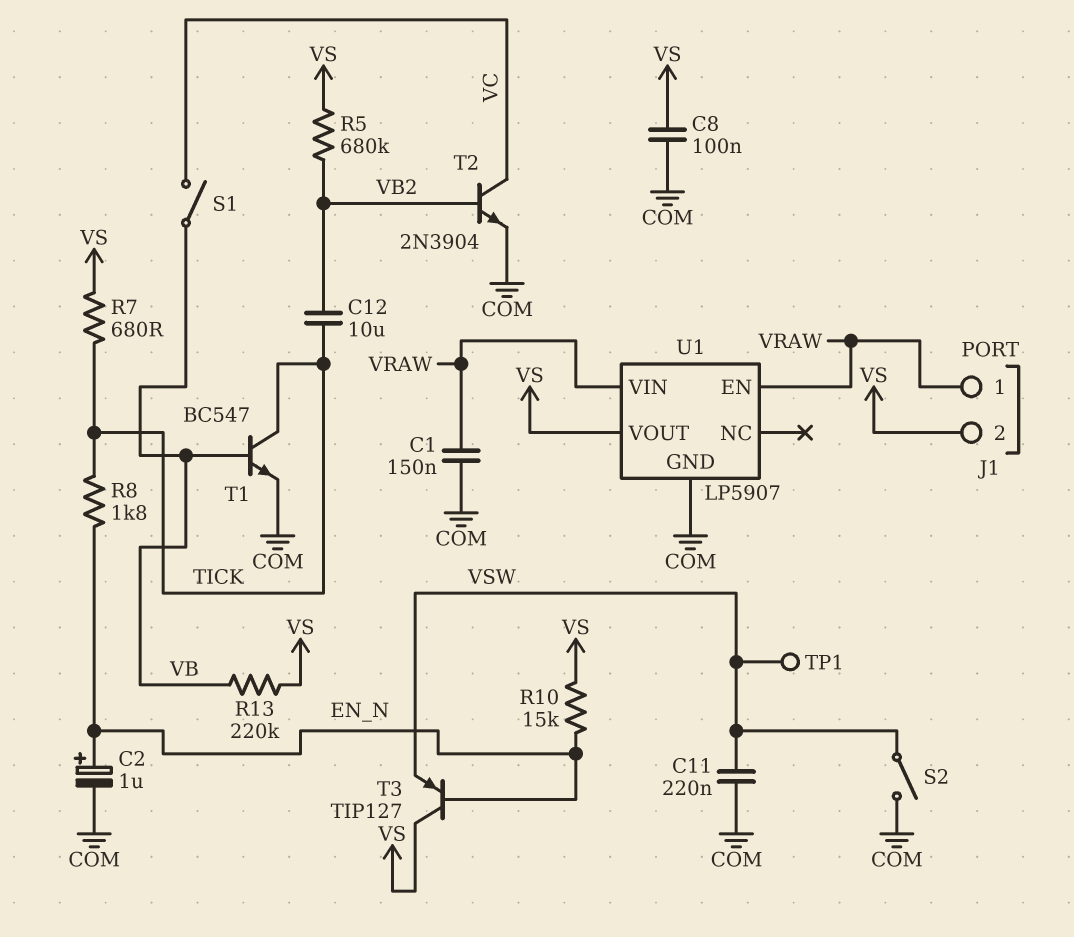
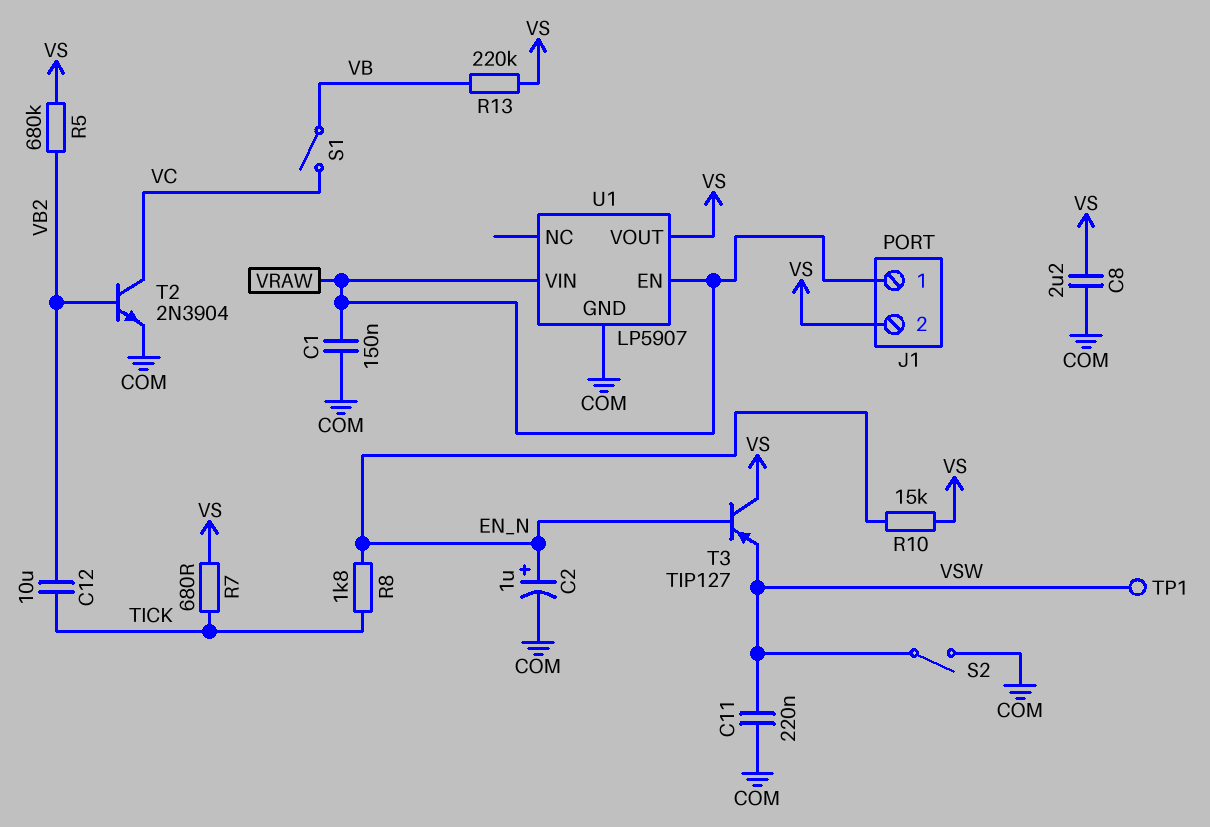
C8: 100nF (COM, VS) -> 2.2uF (COM, VS)
T1: NPN BC547 (B VB, C TICK, E COM) -> none

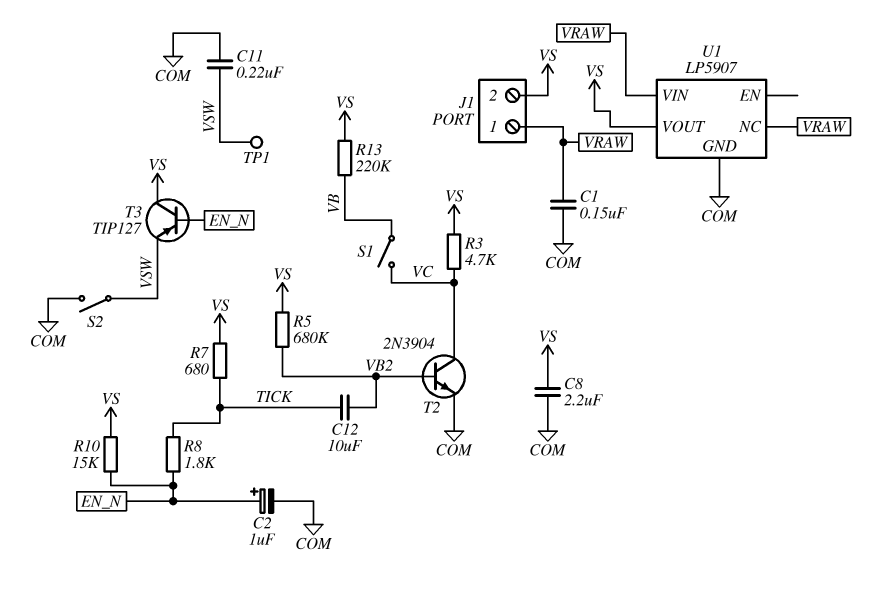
R3: none -> 4.7k (VC, VS)
U1 pin EN: VRAW -> none
U1 pin NC: none -> VRAW

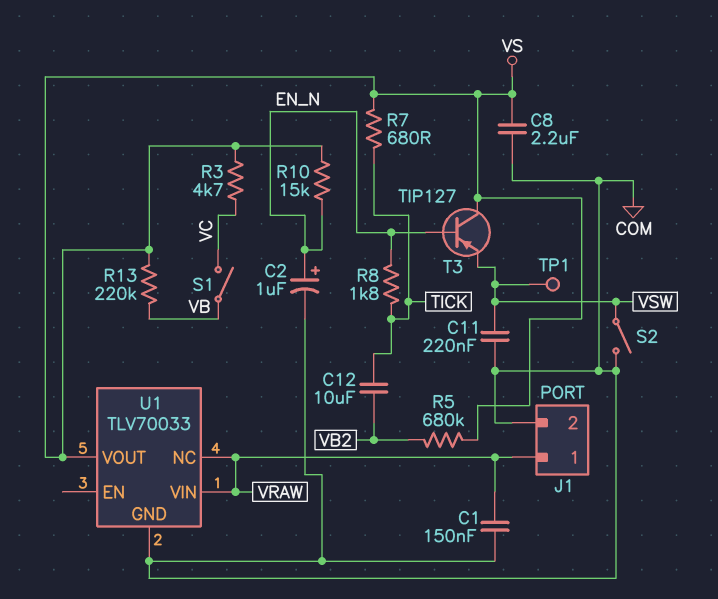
J1 pin 2: VS -> COM
T2: NPN 2N3904 (B VB2, C VC, E COM) -> none
U1: LP5907 -> TLV70033

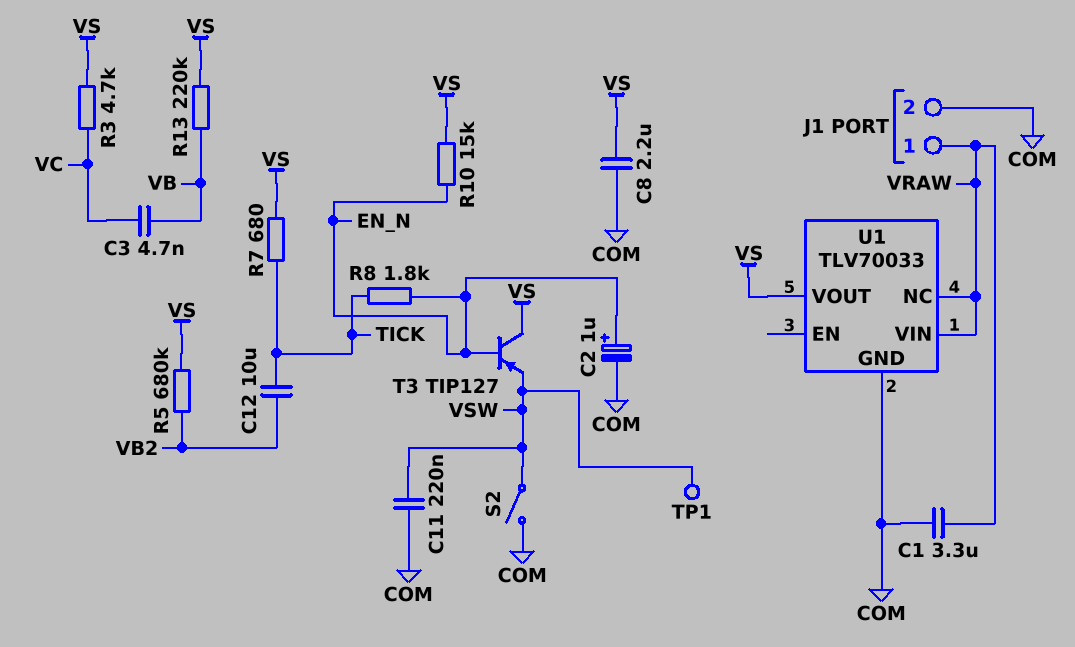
C1: 150nF (COM, VRAW) -> 3.3uF (COM, VRAW)
C3: none -> 4.7nF (VB, VC)
S1: switch (VB, VC) -> none

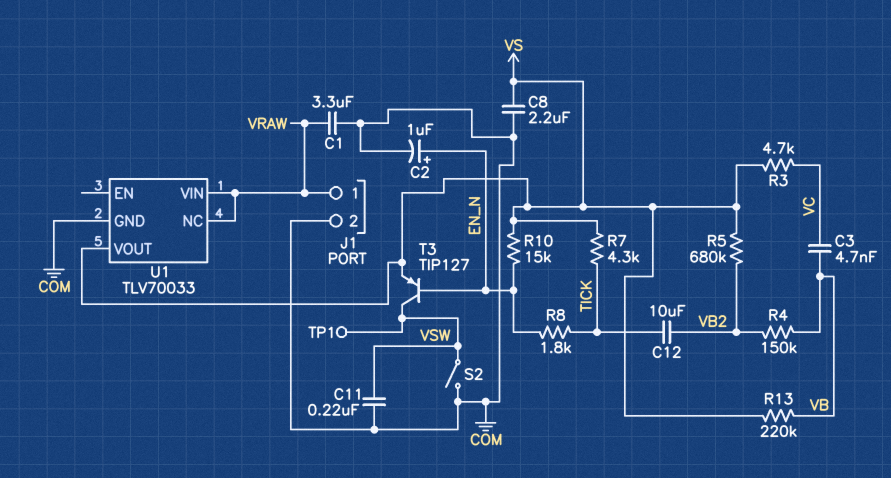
R4: none -> 150k (VB, VB2)
R7: 680 (TICK, VS) -> 4.3k (TICK, VS)
T3: PNP TIP127 (B EN_N, C VS, E VSW) -> PNP TIP127 (B EN_N, C VSW, E VS)

